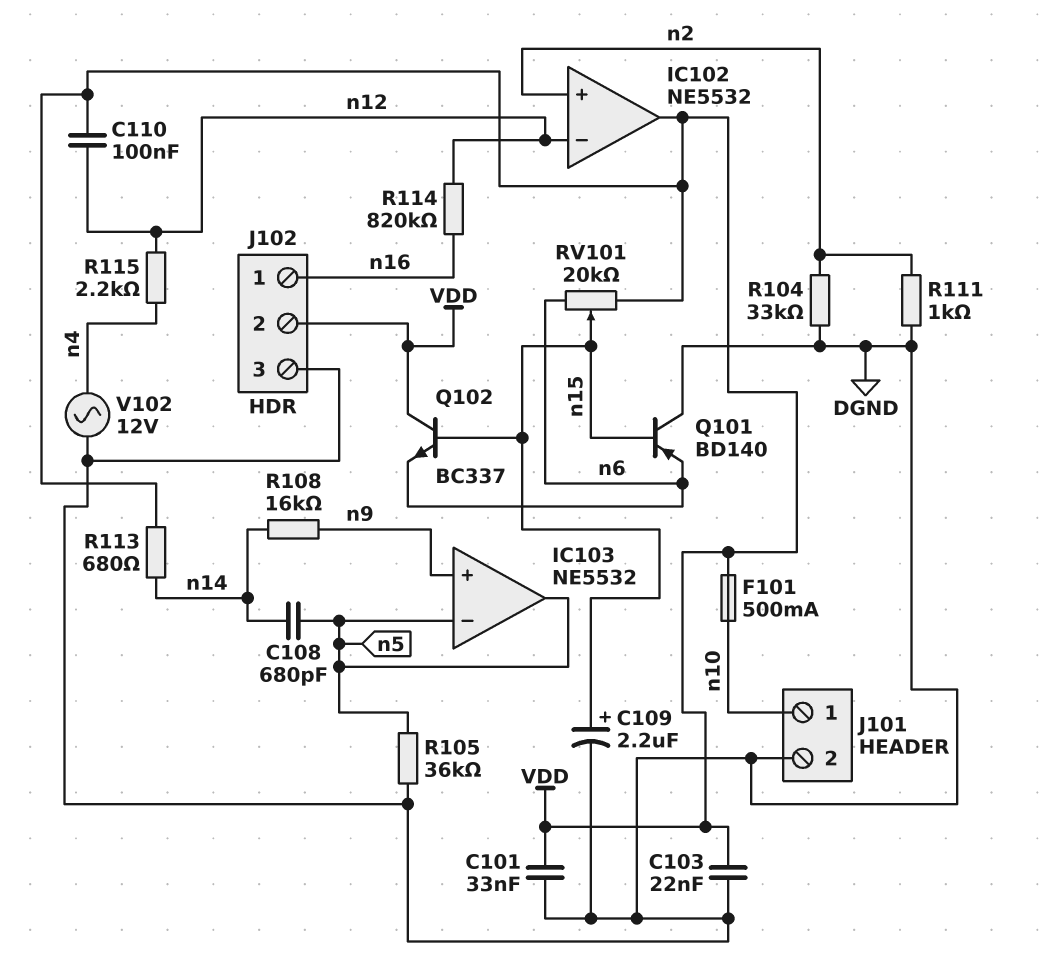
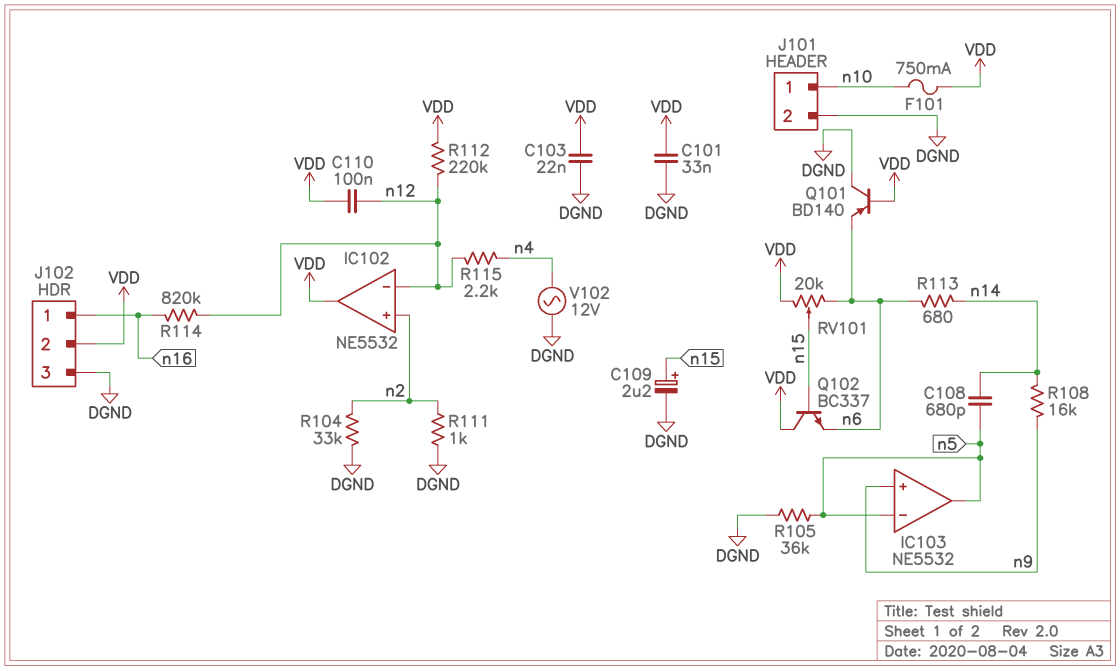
F101: 500mA (VDD, n10) -> 750mA (VDD, n10)
Q101: PNP BD140 (B n15, C DGND, E n6) -> PNP BD140 (B VDD, C DGND, E n6)
R112: none -> 220k (VDD, n12)
R113: 680 (VDD, n14) -> 680 (n6, n14)

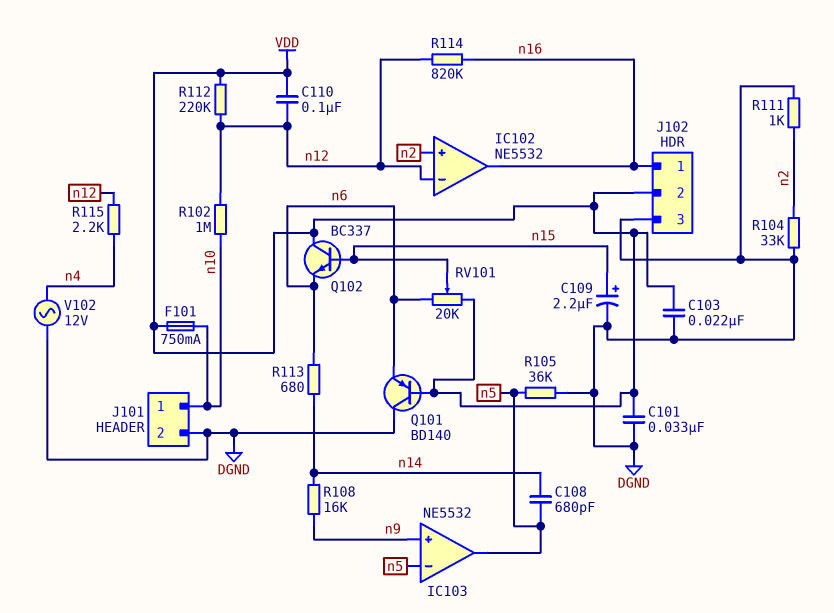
IC102 pin out: VDD -> n16
R102: none -> 1M (n10, n12)

